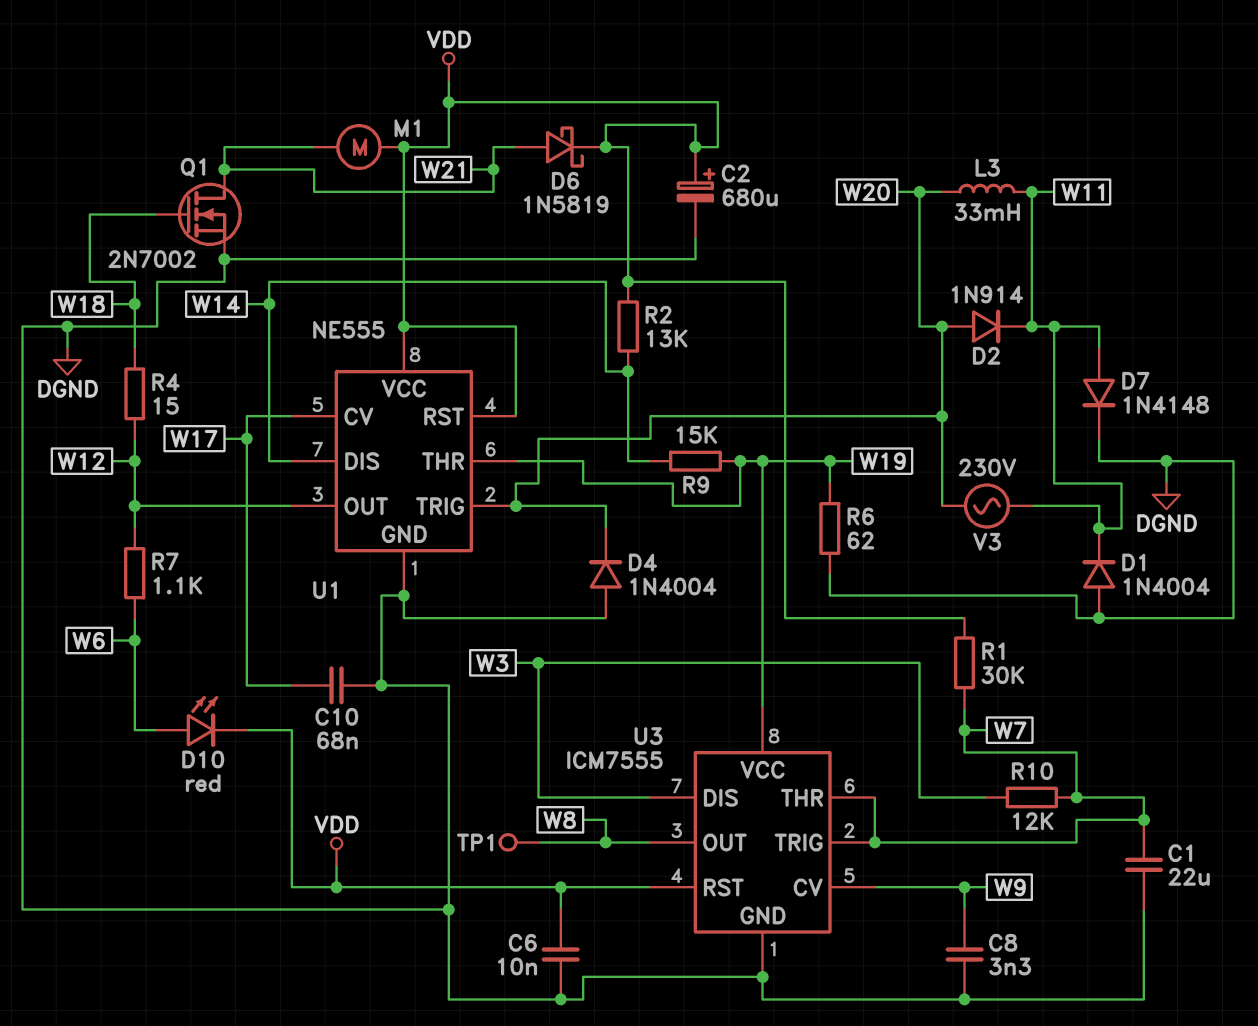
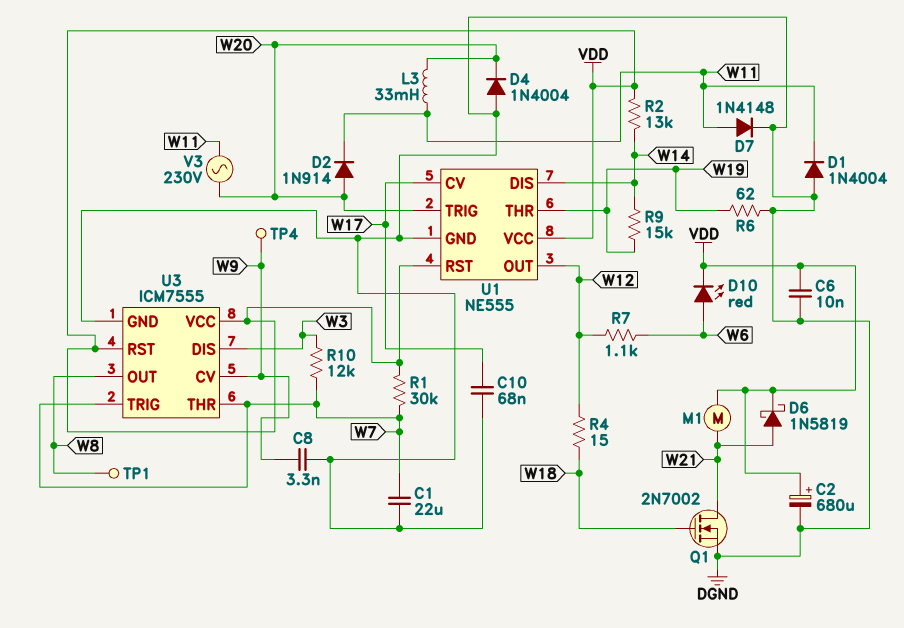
TP4: none -> test point (W9)
U3 pin VCC: W19 -> VDD

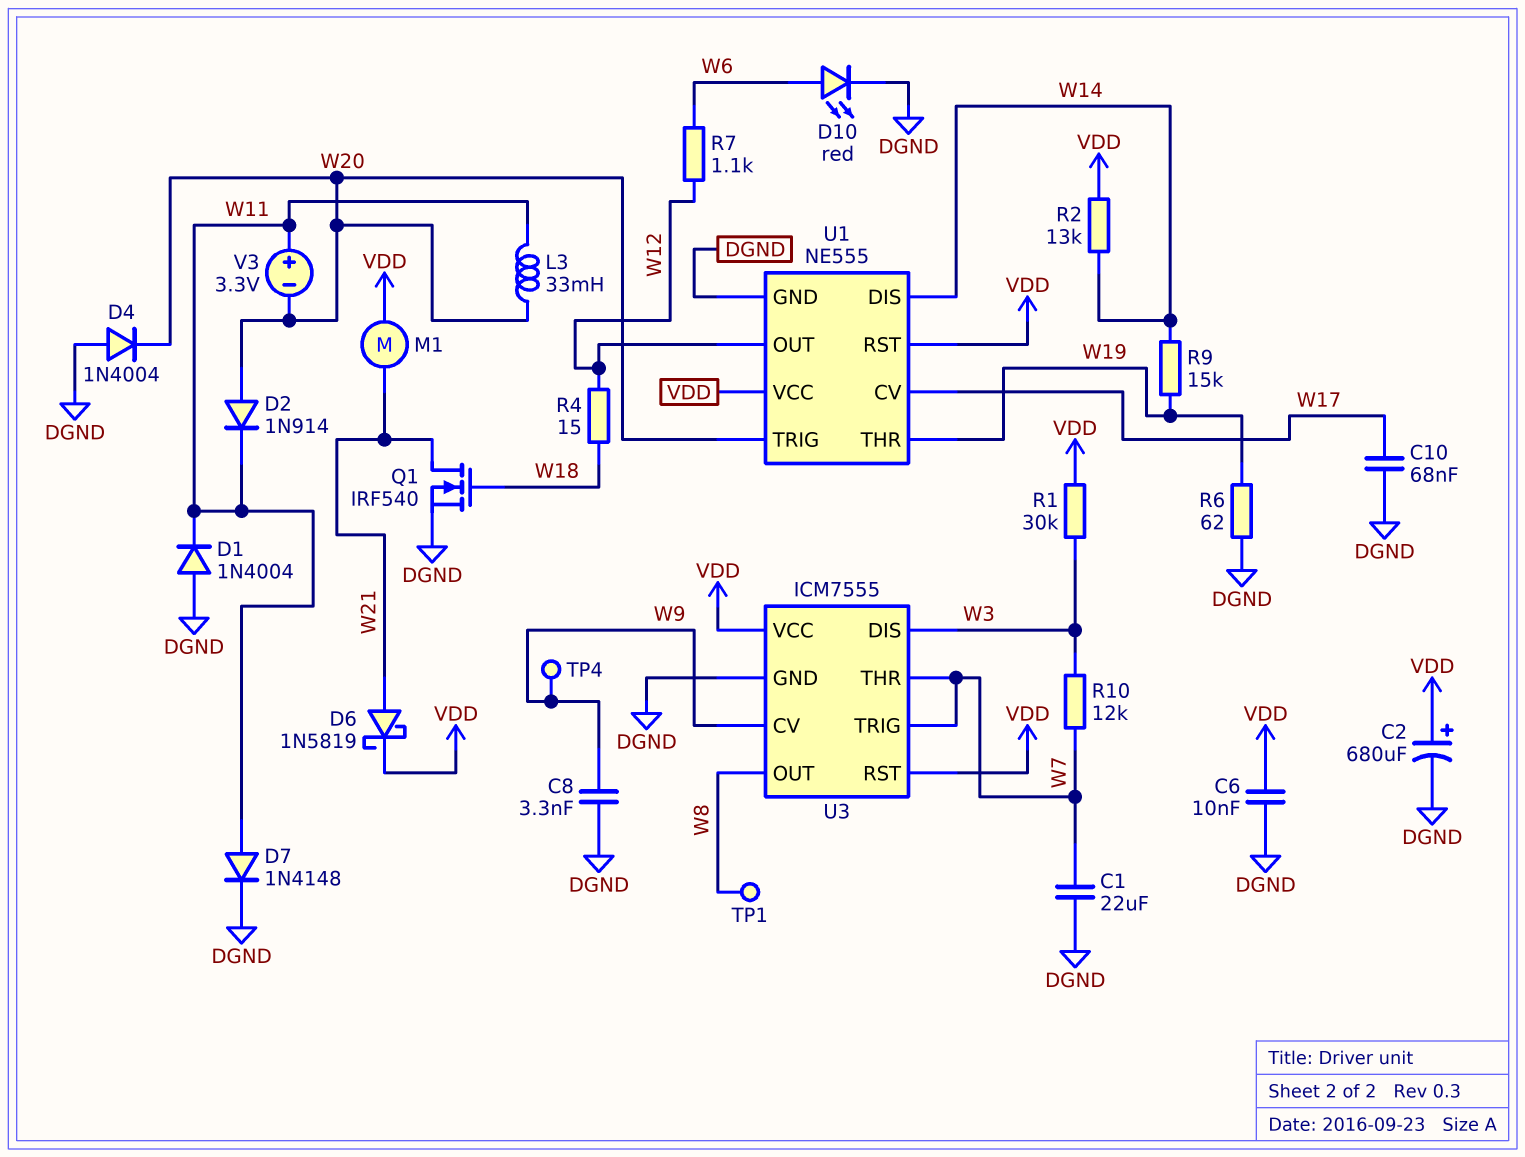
D10: LED red (A W6, K VDD) -> LED red (A W6, K DGND)
Q1: NMOS 2N7002 (G W18, D W21, S DGND) -> NMOS IRF540 (G W18, D W21, S DGND)
R1: 30k (VDD, W7) -> 30k (VDD, W3)
V3: AC 230V (W11, W20) -> 3.3V (plus W11, minus W20)

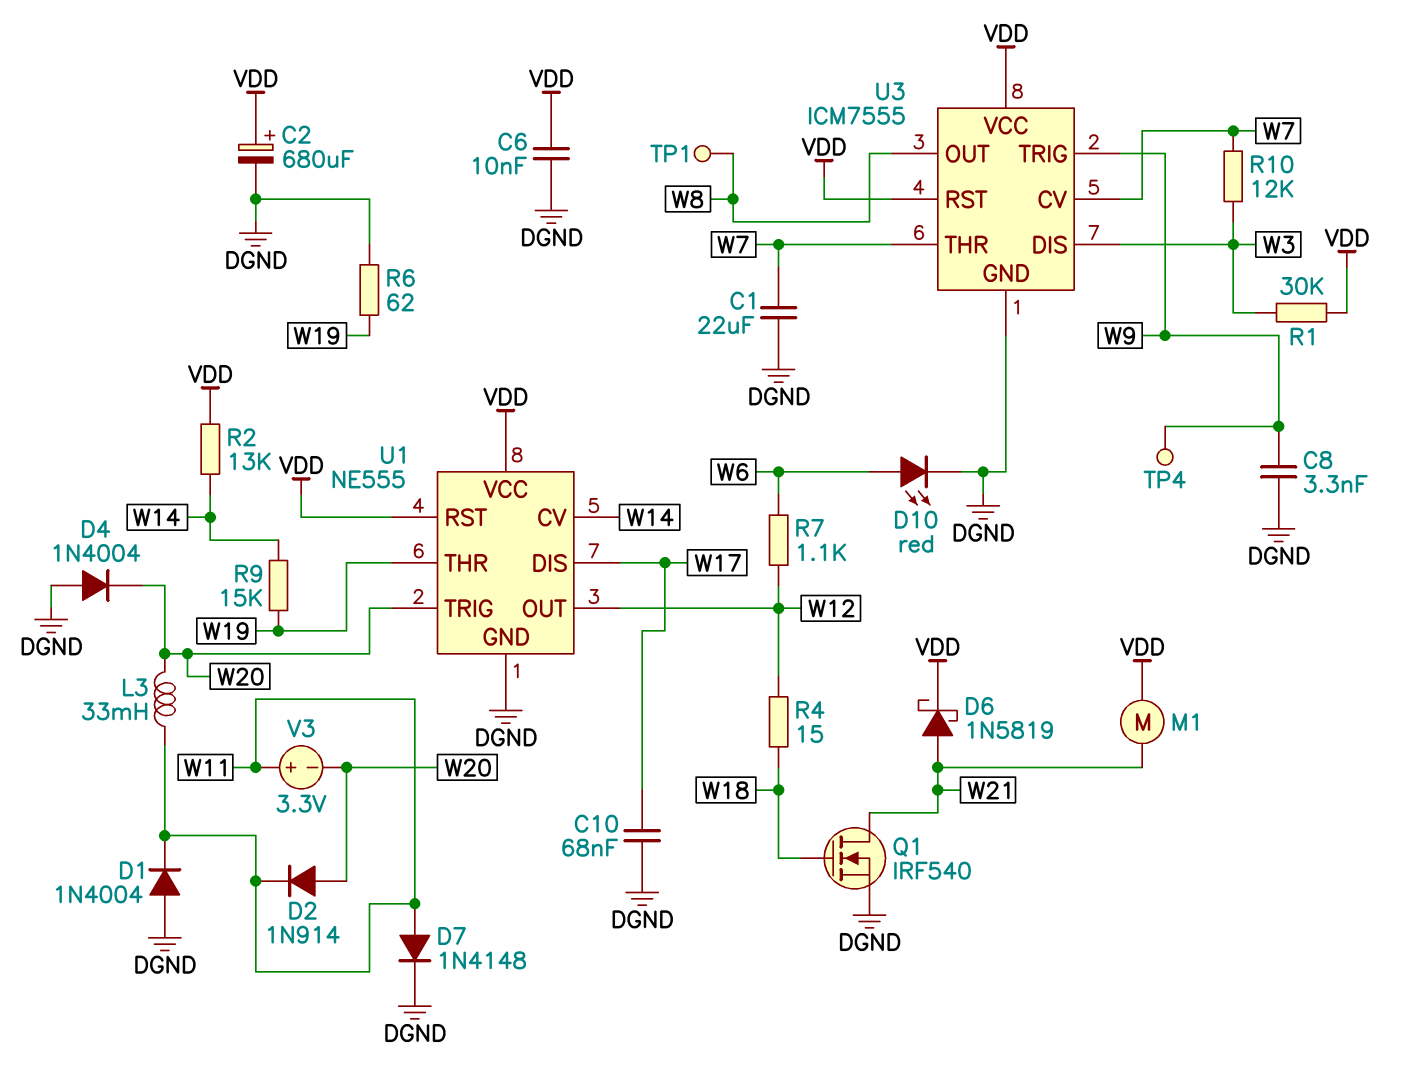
U1 pin CV: W17 -> W14
U1 pin DIS: W14 -> W17
U3 pin CV: W9 -> W7
U3 pin TRIG: W7 -> W9

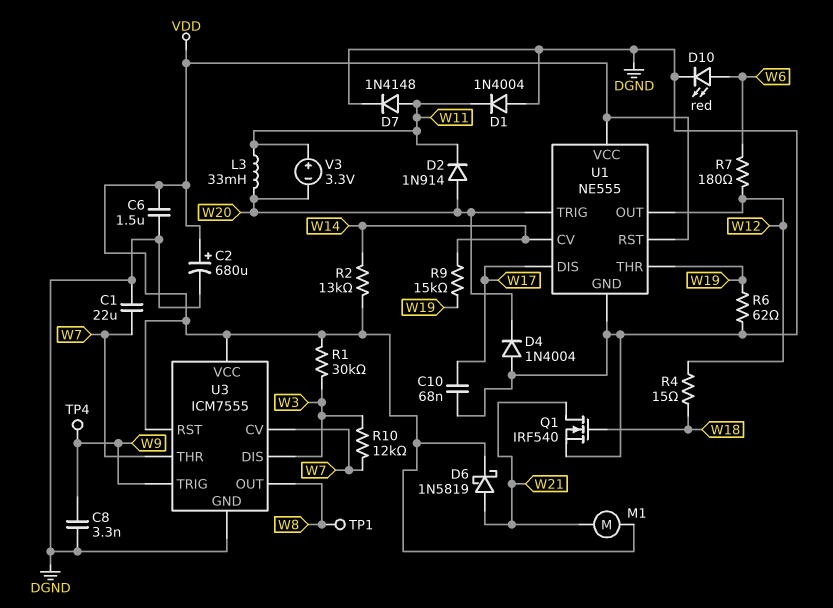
C6: 10nF (DGND, VDD) -> 1.5uF (DGND, VDD)
R7: 1.1k (W6, W12) -> 180 (W6, W12)

